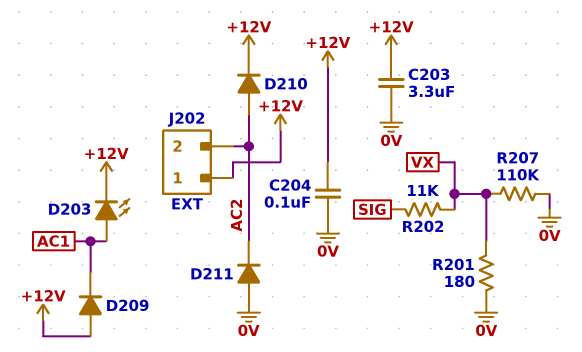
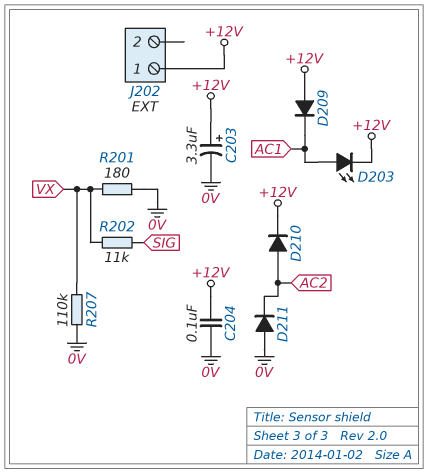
C203: 3.3uF (+12V, 0V) -> 3.3uF (plus +12V, minus 0V)
J202 pin 2: AC2 -> none

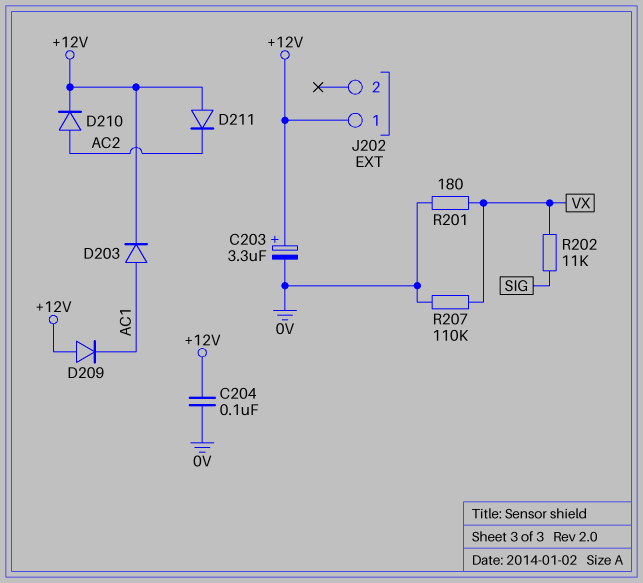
D203: LED (A AC1, K +12V) -> diode (A AC1, K +12V)
D211: diode (A 0V, K AC2) -> diode (A +12V, K AC2)

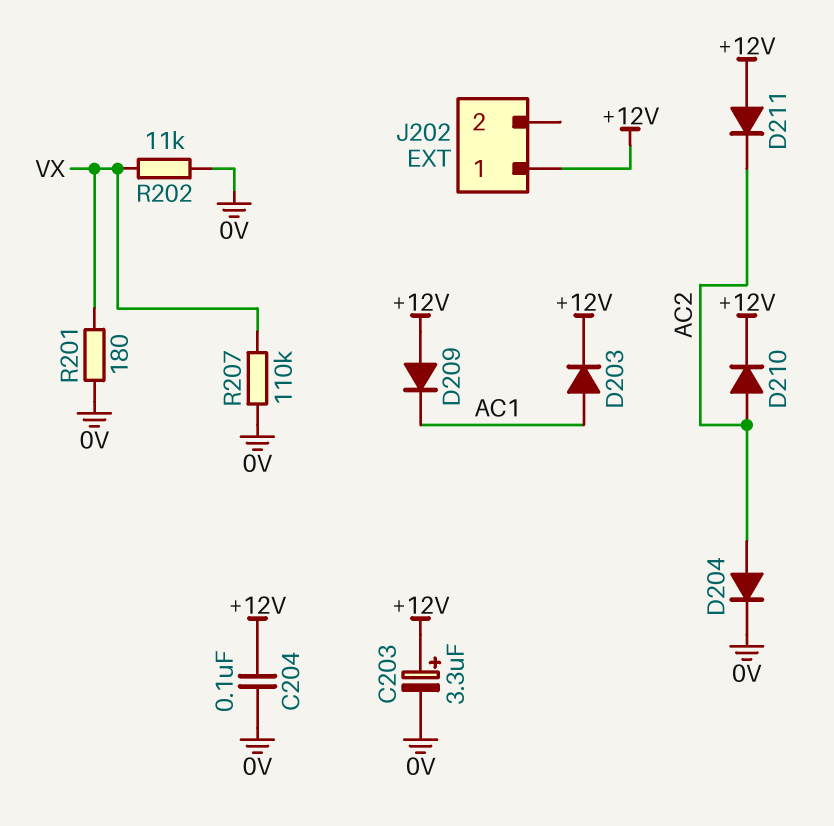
D204: none -> diode (A AC2, K 0V)
R202: 11k (SIG, VX) -> 11k (0V, VX)

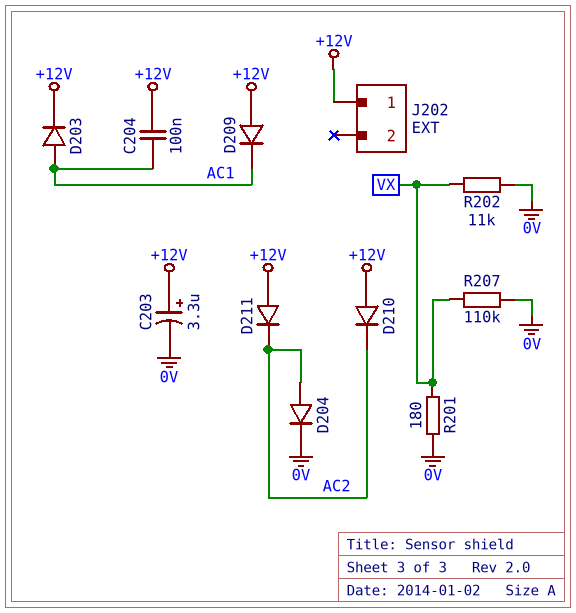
C204: 100nF (+12V, 0V) -> 100nF (+12V, AC1)
D210: diode (A AC2, K +12V) -> diode (A +12V, K AC2)

